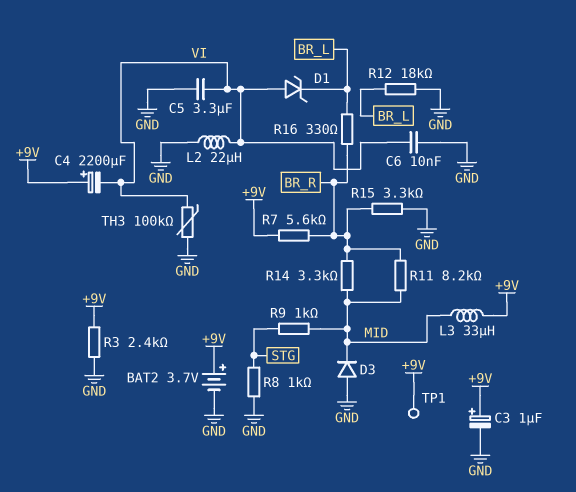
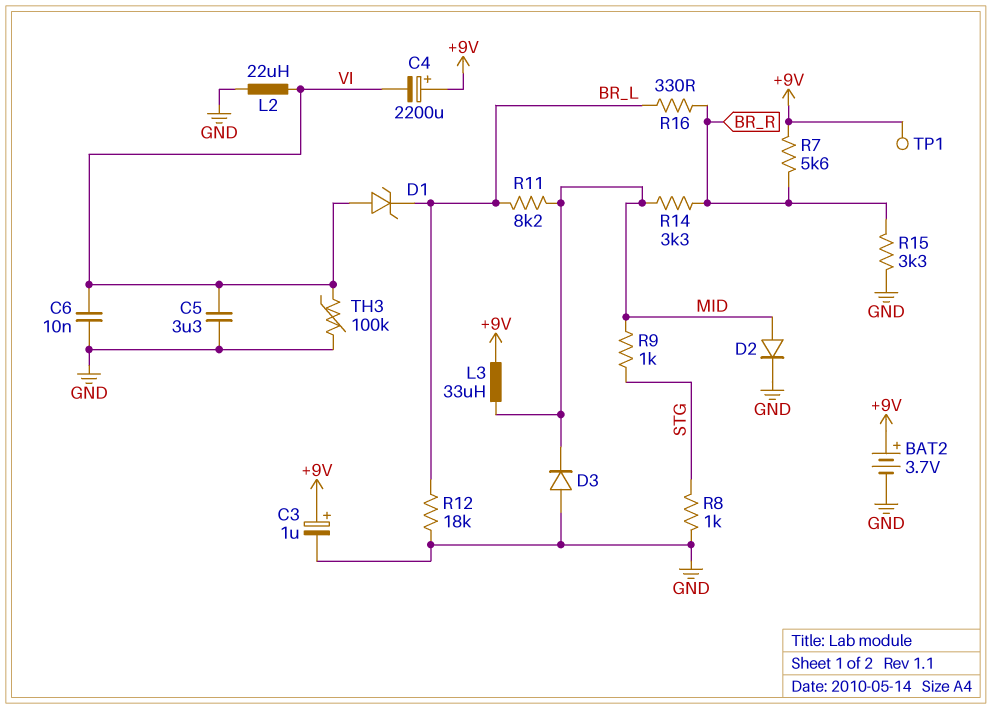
D2: none -> diode (A MID, K GND)
R3: 2.4k (+9V, GND) -> none
R11: 8.2k (BR_R, MID) -> 8.2k (BR_L, MID)

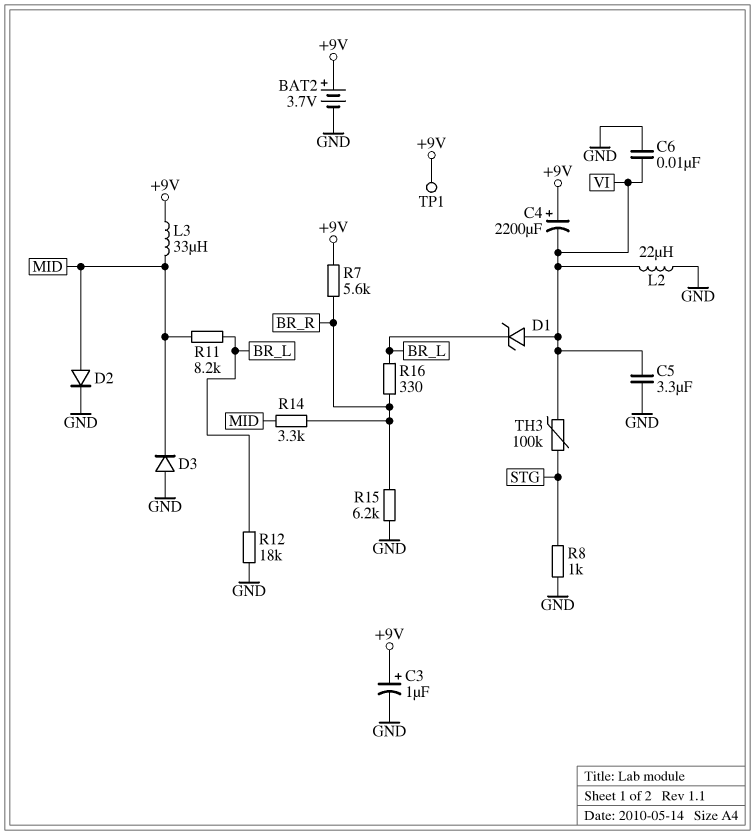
R9: 1k (MID, STG) -> none
R15: 3.3k (BR_R, GND) -> 6.2k (BR_R, GND)
TH3: 100k (GND, VI) -> 100k (STG, VI)

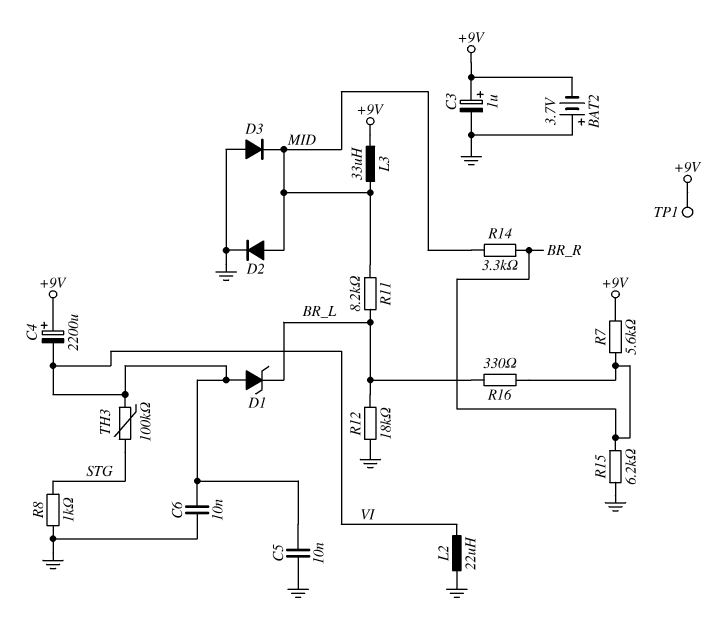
BAT2: 3.7V (plus +9V, minus GND) -> 3.7V (plus GND, minus +9V)
C5: 3.3uF (GND, VI) -> 10nF (GND, VI)

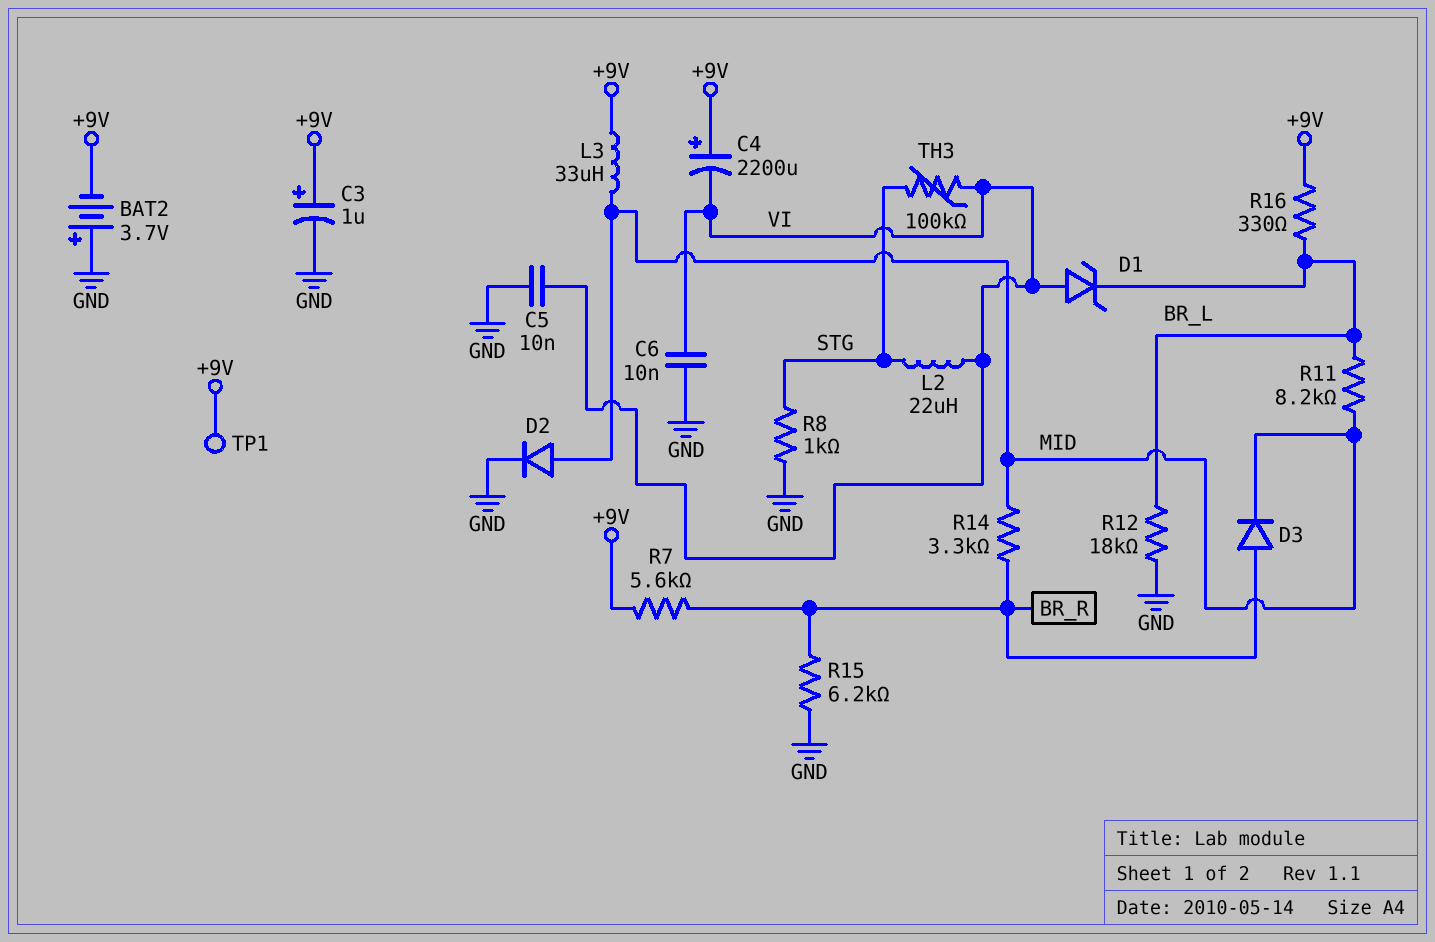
D3: diode (A GND, K MID) -> diode (A BR_R, K MID)
L2: 22uH (GND, VI) -> 22uH (STG, VI)
R16: 330 (BR_L, BR_R) -> 330 (+9V, BR_L)

